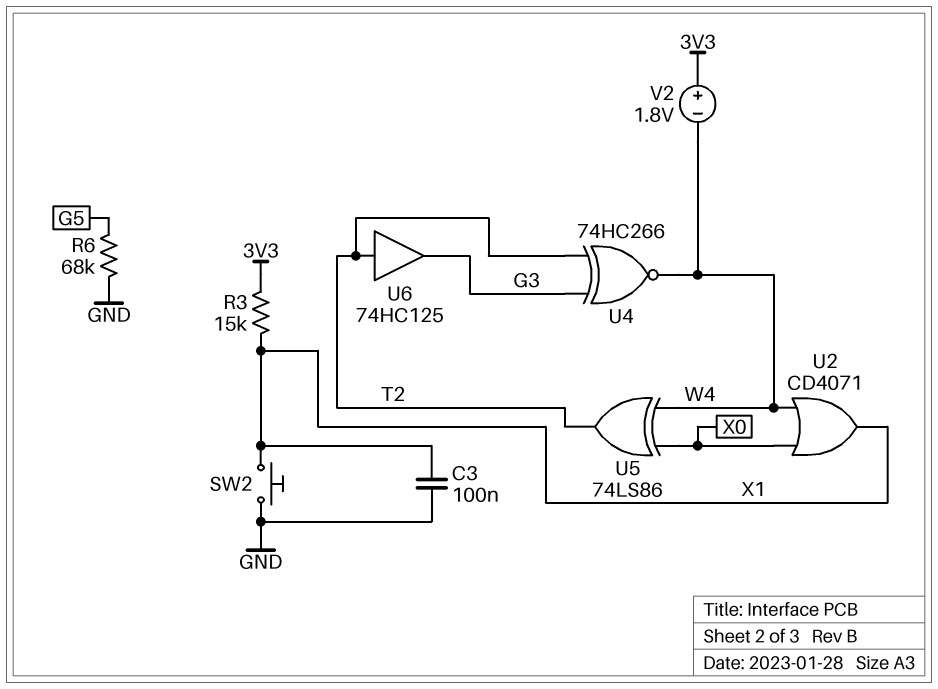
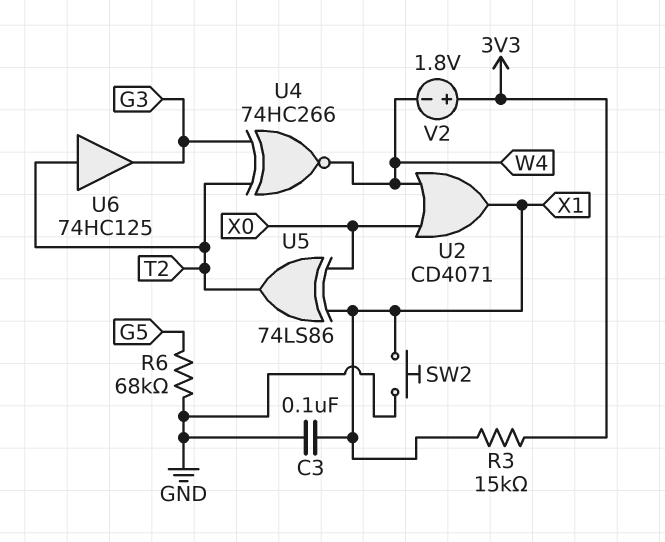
U5: XOR 74LS86 (in W4, in X0, out T2) -> XOR 74LS86 (in X0, in X1, out T2)

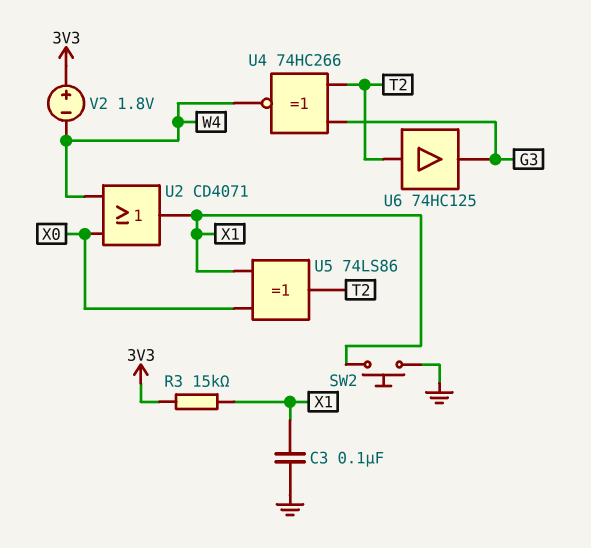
R6: 68k (G5, GND) -> none

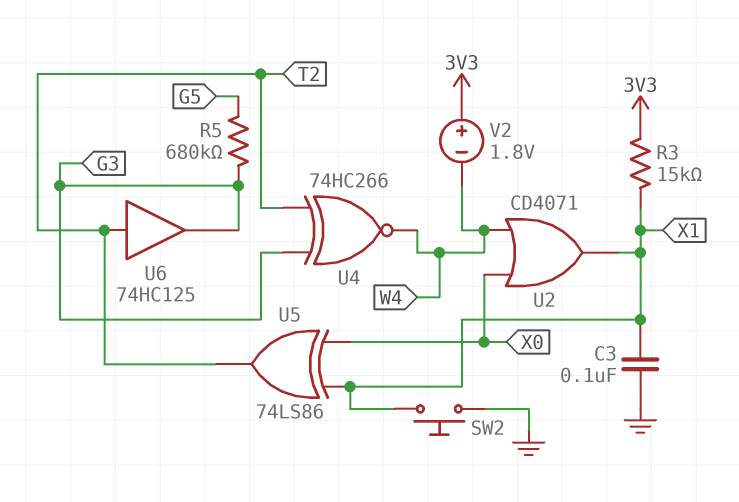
R5: none -> 680k (G3, G5)

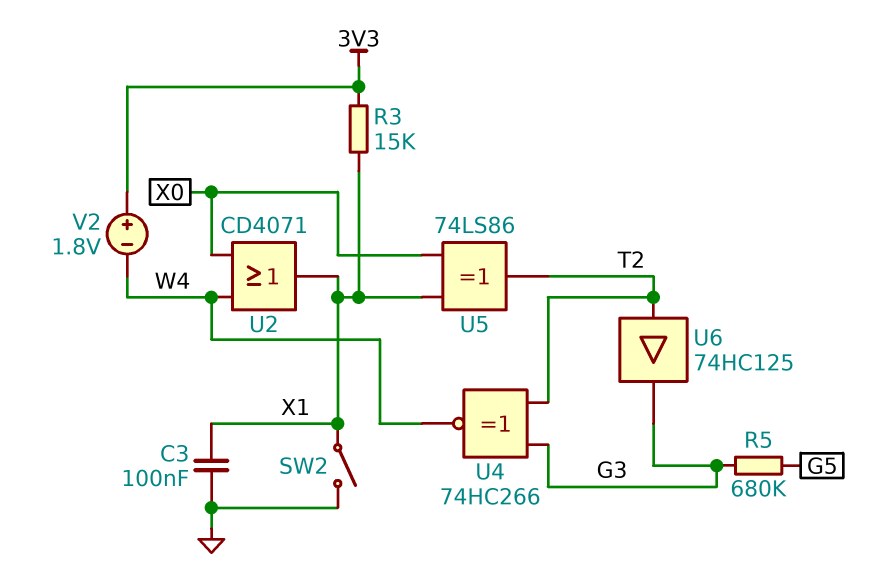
SW2: button (GND, X1) -> switch (GND, X1)

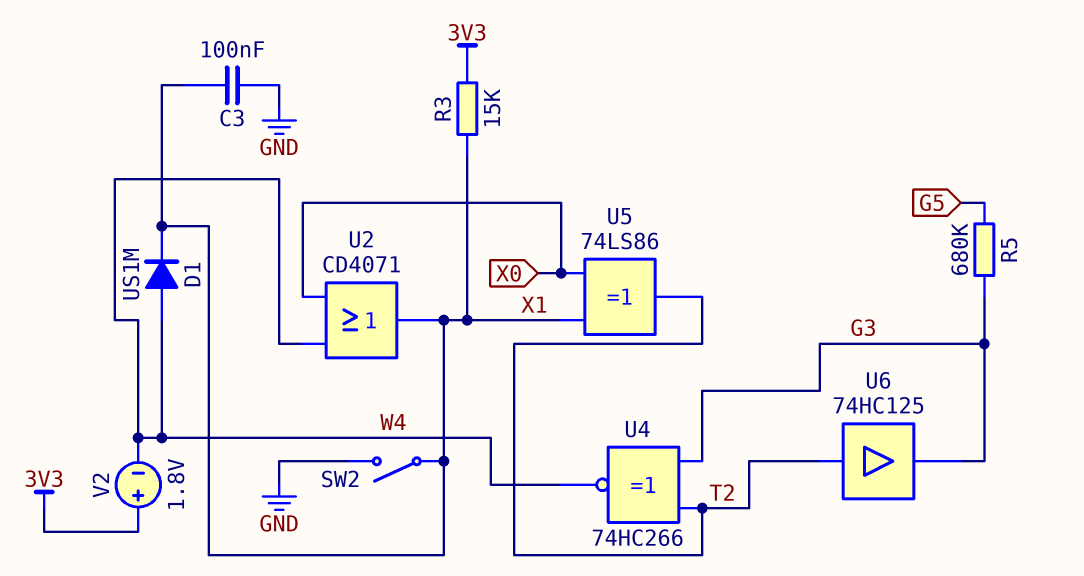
D1: none -> diode US1M (A W4, K X1)

